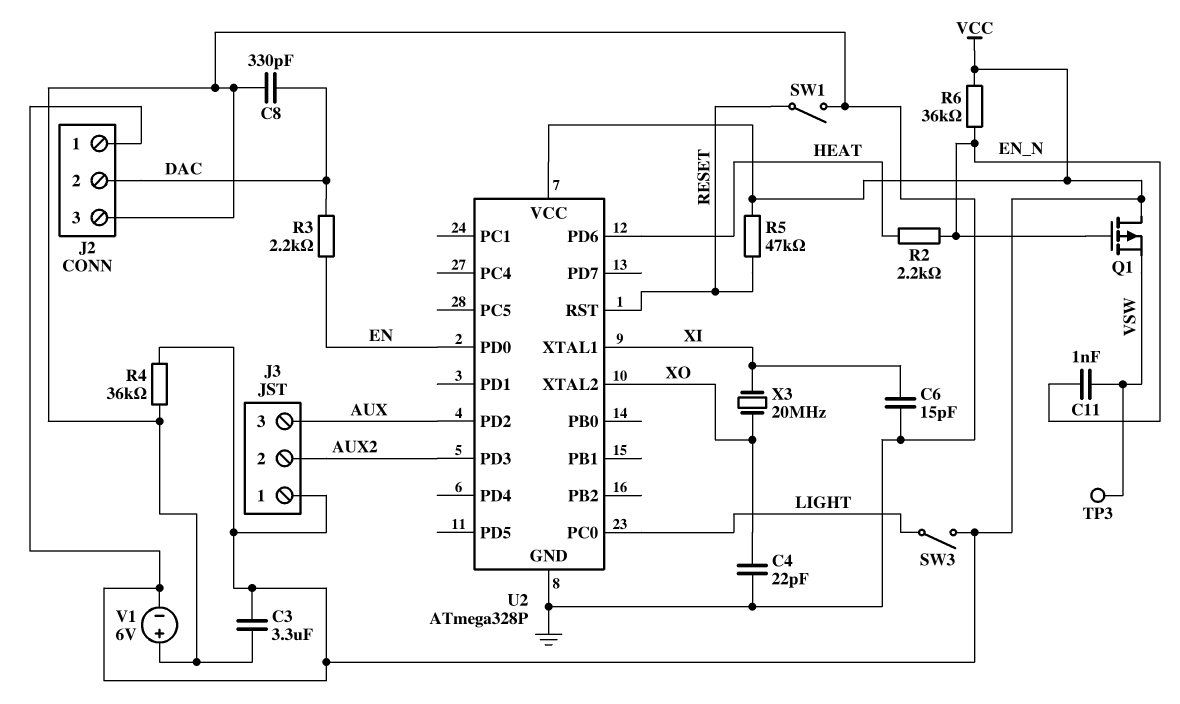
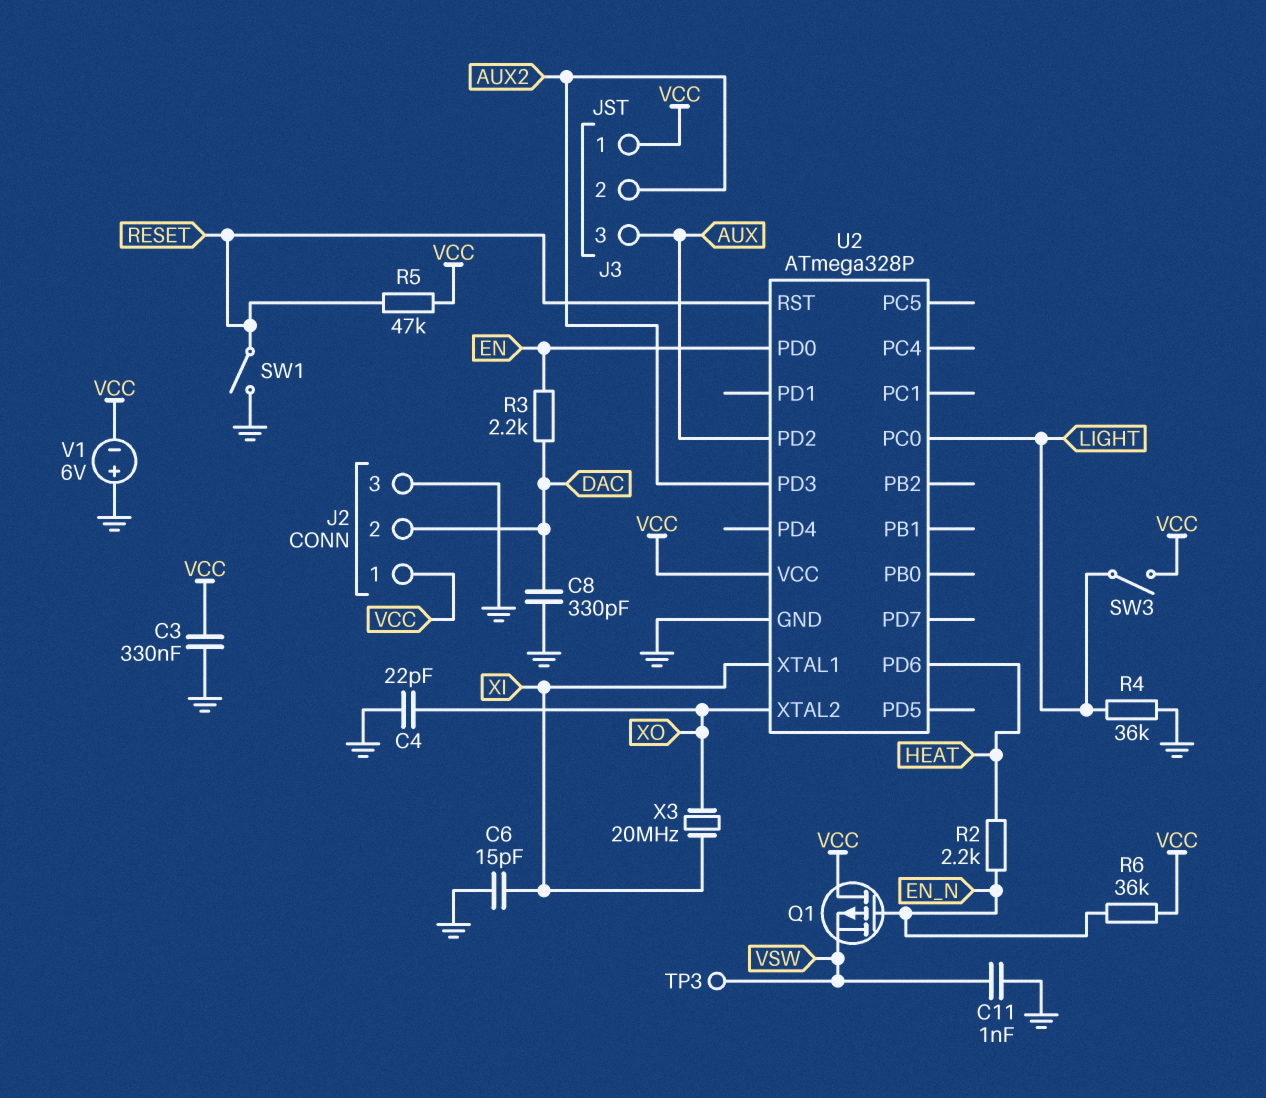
C3: 3.3uF (GND, VCC) -> 330nF (GND, VCC)
C11: 1nF (EN_N, VSW) -> 1nF (GND, VSW)
R4: 36k (GND, VCC) -> 36k (GND, LIGHT)

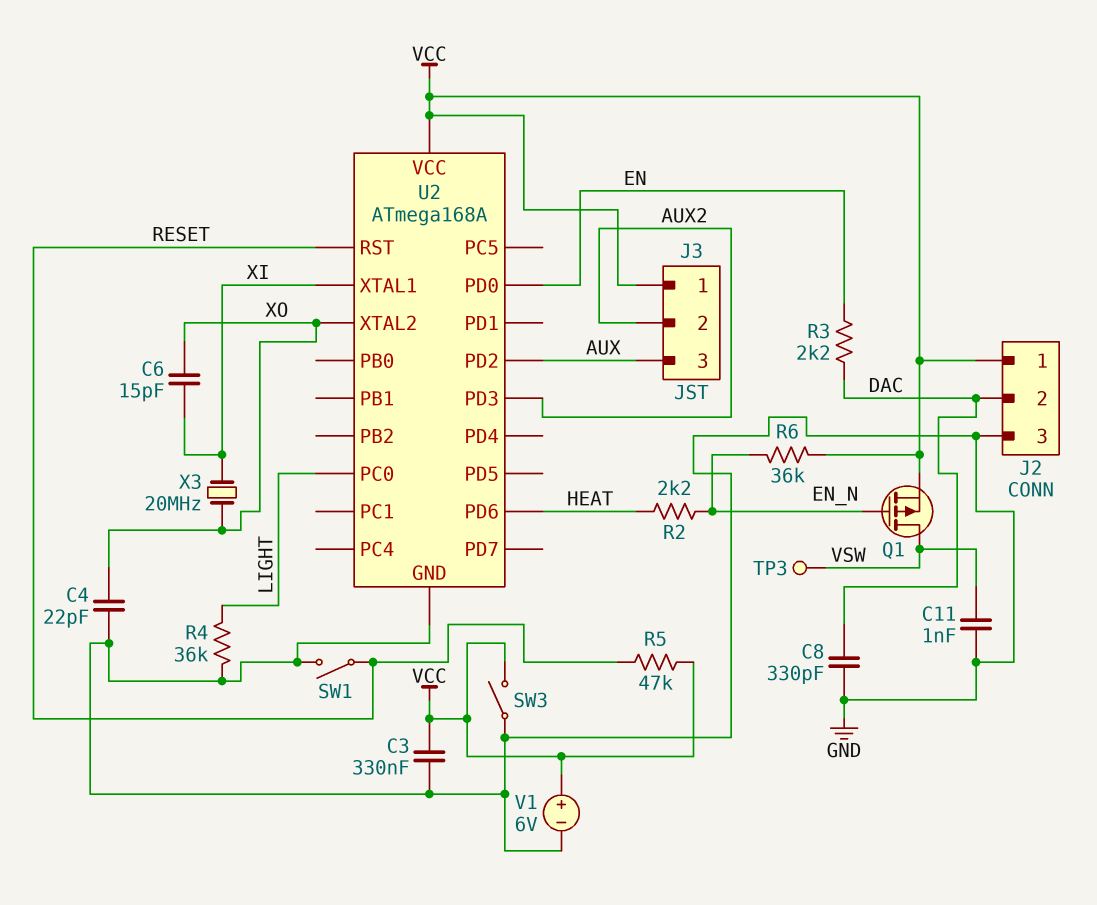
C6: 15pF (GND, XI) -> 15pF (XI, XO)
Q1: PMOS (G EN_N, D VCC, S VSW) -> PMOS (G EN_N, D VSW, S VCC)
SW3: switch (LIGHT, VCC) -> switch (GND, VCC)
U2: ATmega328P -> ATmega168A
V1: 6V (plus GND, minus VCC) -> 6V (plus VCC, minus GND)

